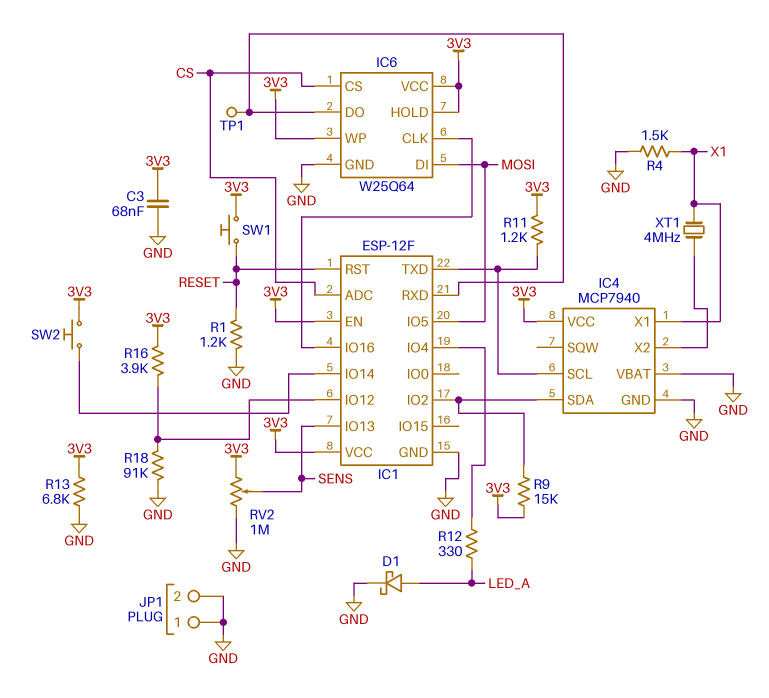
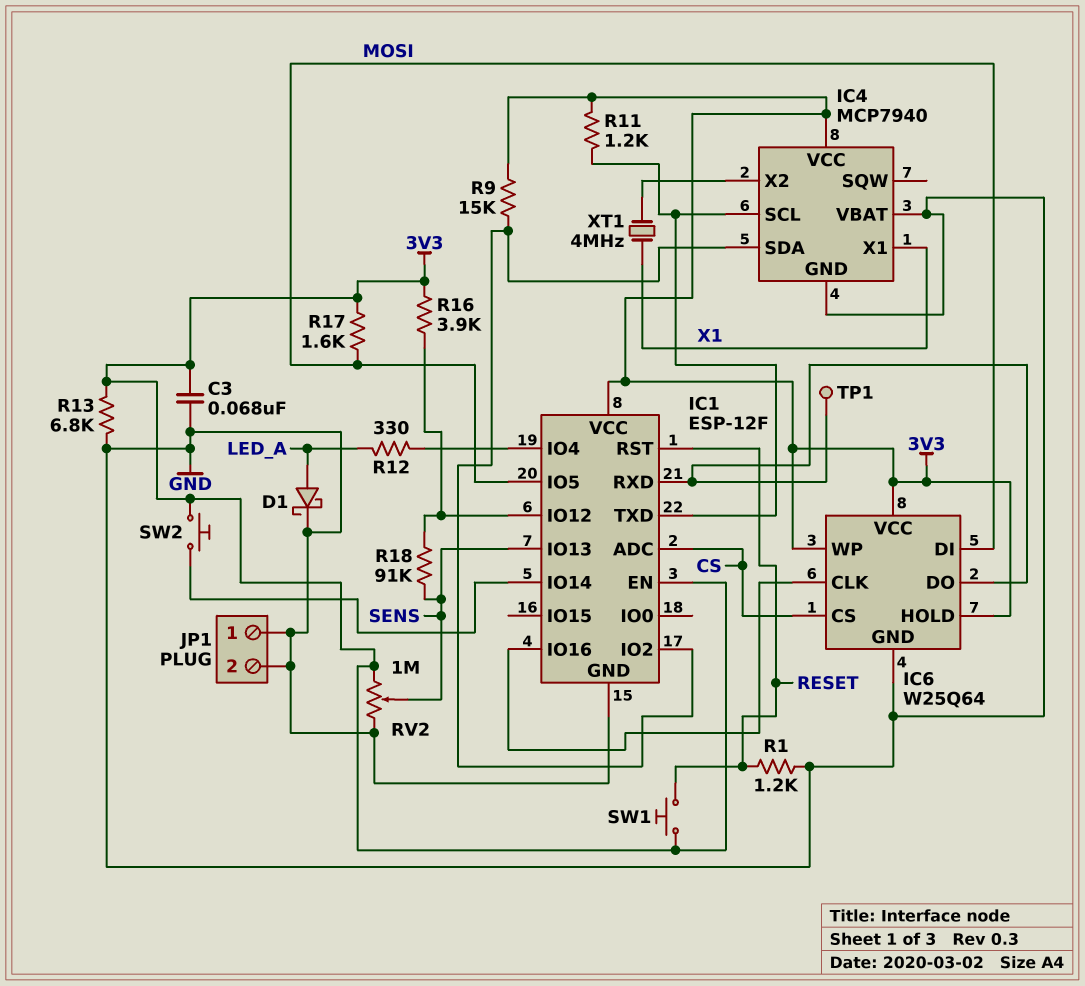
R4: 1.5k (GND, X1) -> none
R17: none -> 1.6k (3V3, MOSI)
R18: 91k (GND, IC1/IO12) -> 91k (IC1/IO12, SENS)

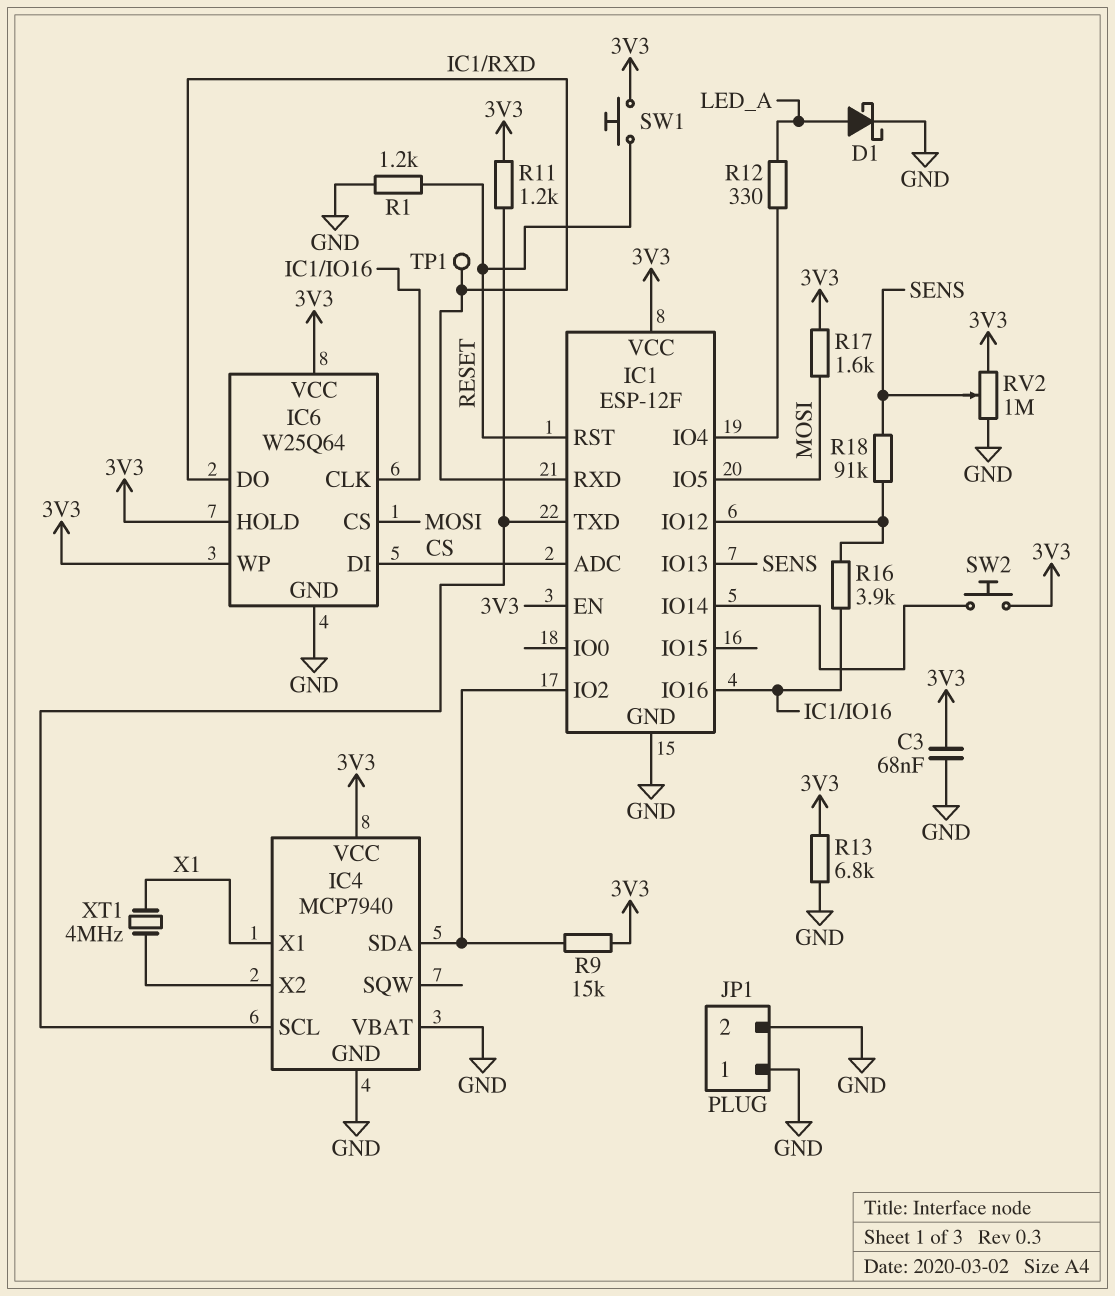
IC6 pin CS: CS -> MOSI
IC6 pin DI: MOSI -> CS
R16: 3.9k (3V3, IC1/IO12) -> 3.9k (IC1/IO12, IC1/IO16)

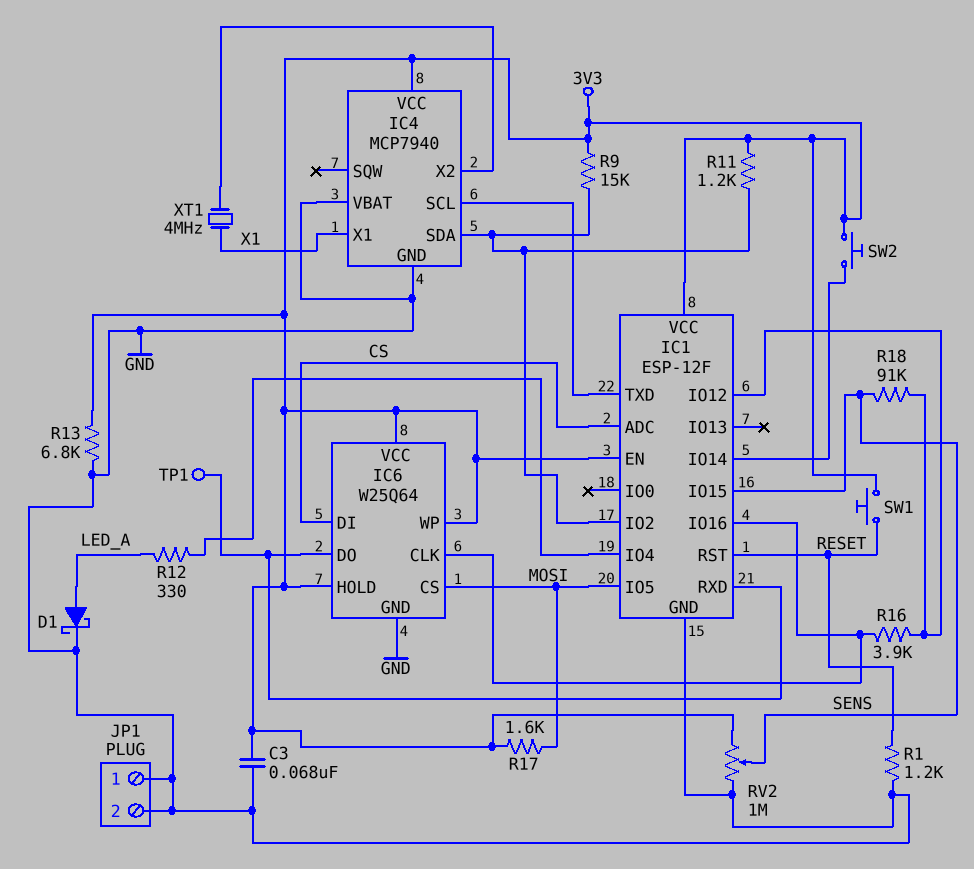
IC1 pin IO13: SENS -> none
IC1 pin IO15: none -> SENS
R11: 1.2k (3V3, IC1/TXD) -> 1.2k (3V3, IC1/IO2)

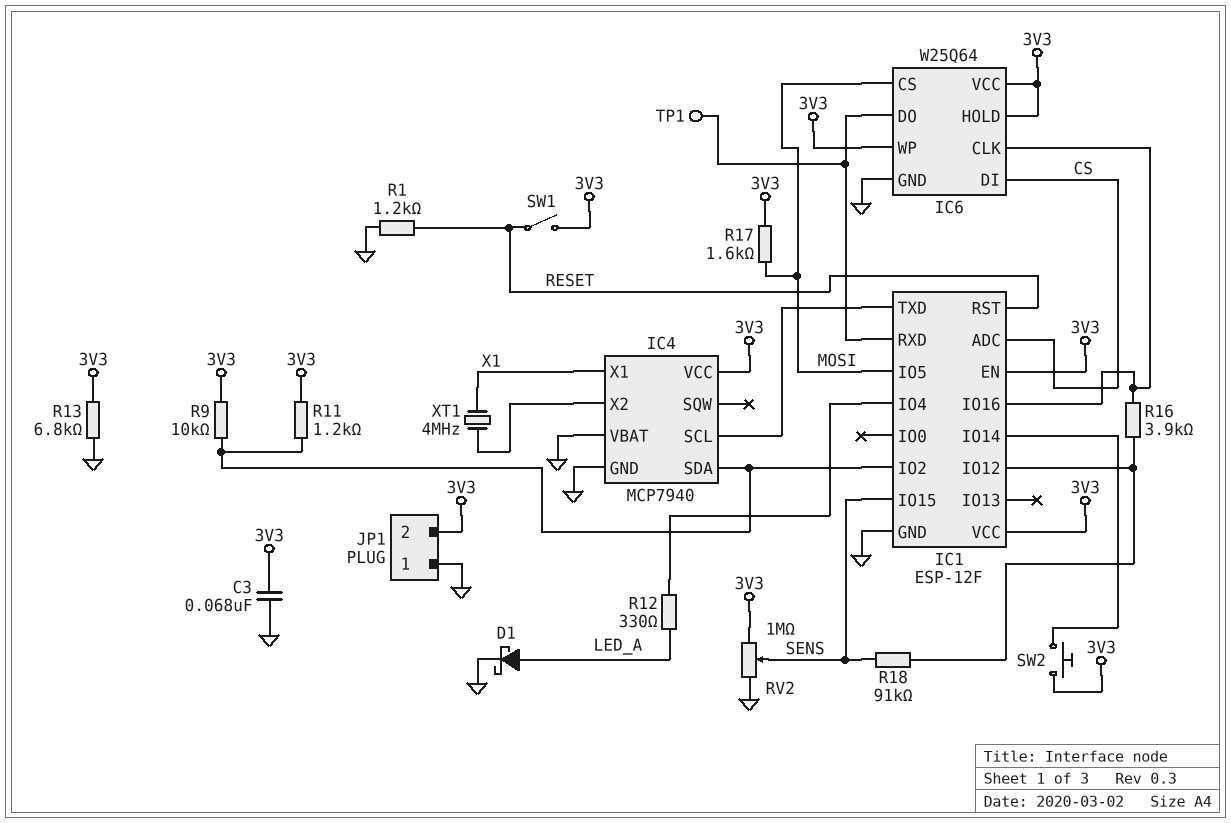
JP1 pin 2: GND -> 3V3
R9: 15k (3V3, IC1/IO2) -> 10k (3V3, IC1/IO2)
SW1: button (3V3, RESET) -> switch (3V3, RESET)

